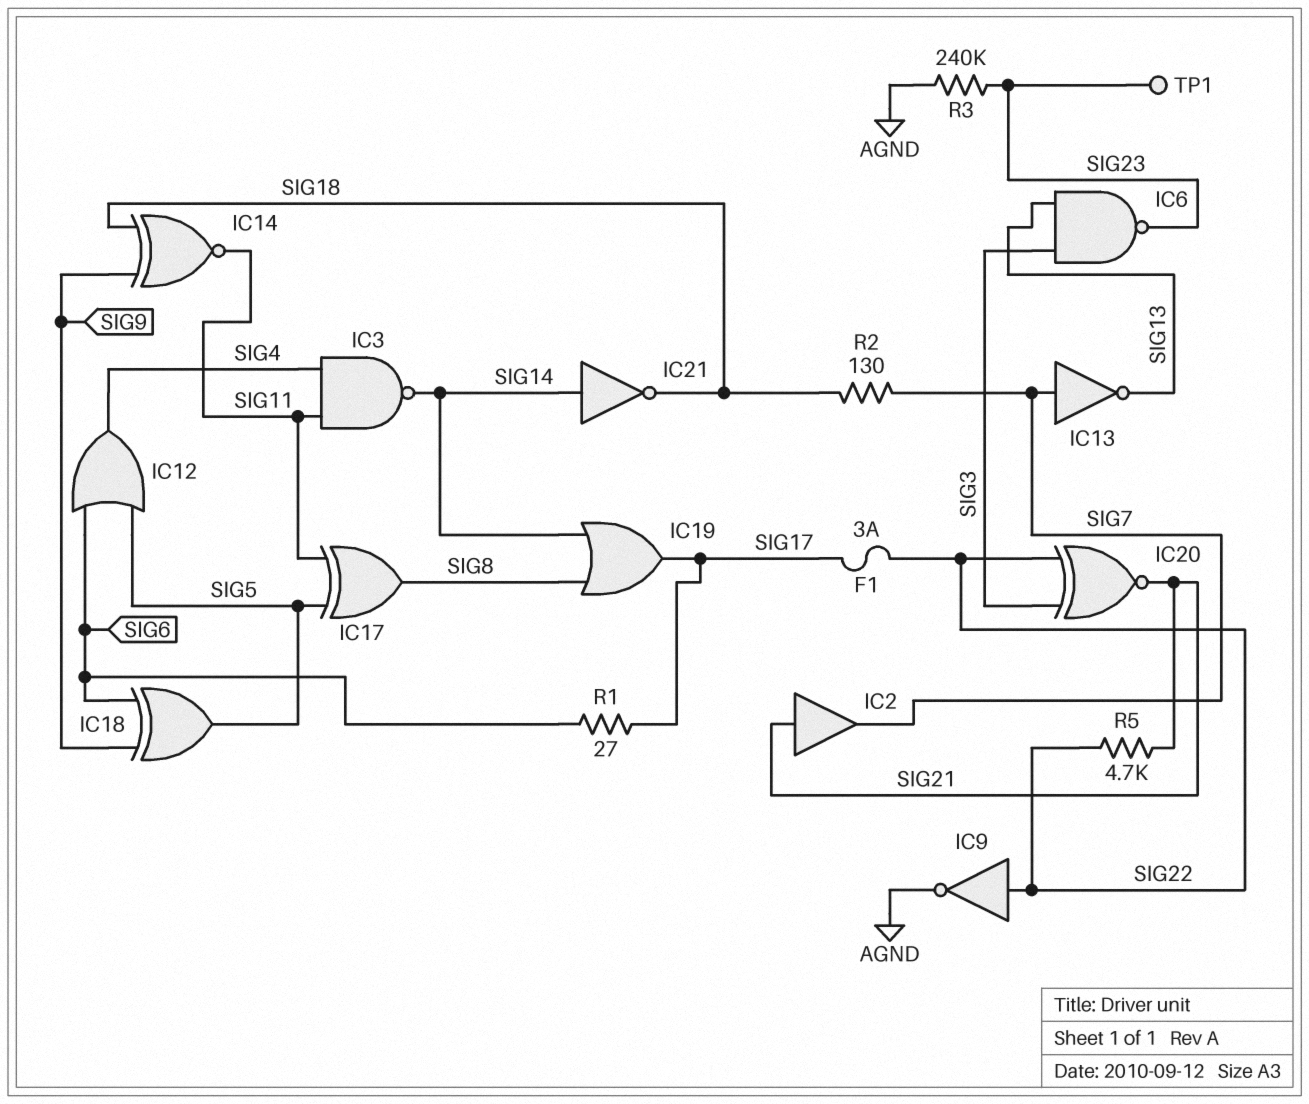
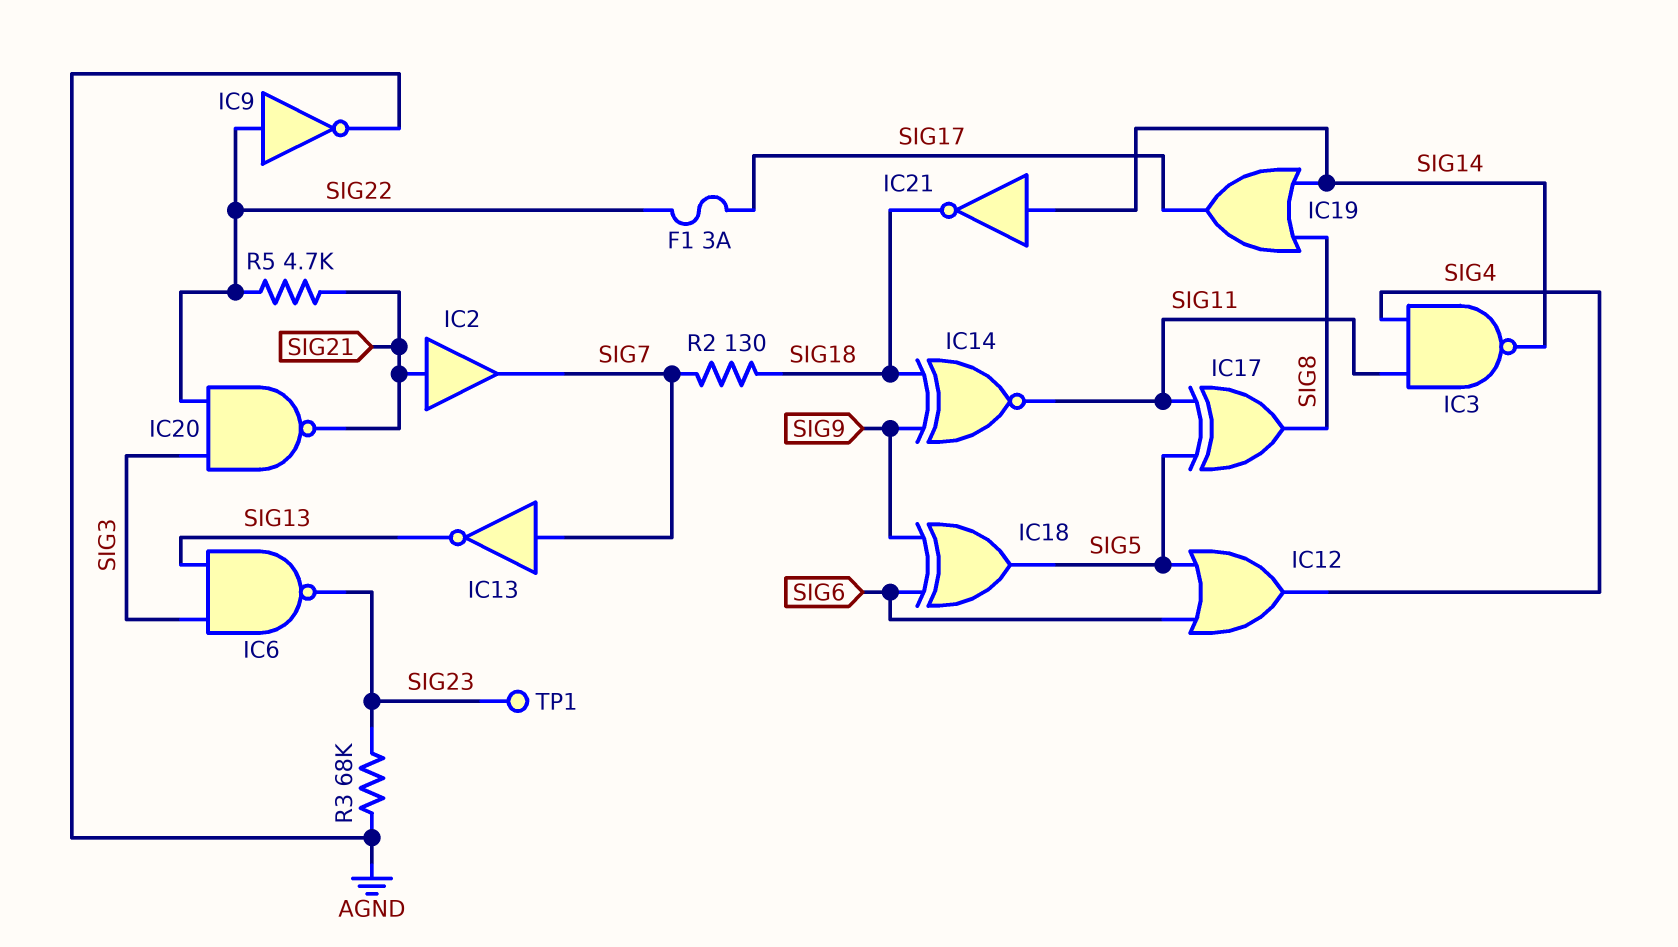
IC20: XNOR (in SIG3, in SIG22, out SIG21) -> NAND (in SIG3, in SIG22, out SIG21)
R1: 27 (SIG6, SIG17) -> none
R3: 240k (AGND, SIG23) -> 68k (AGND, SIG23)

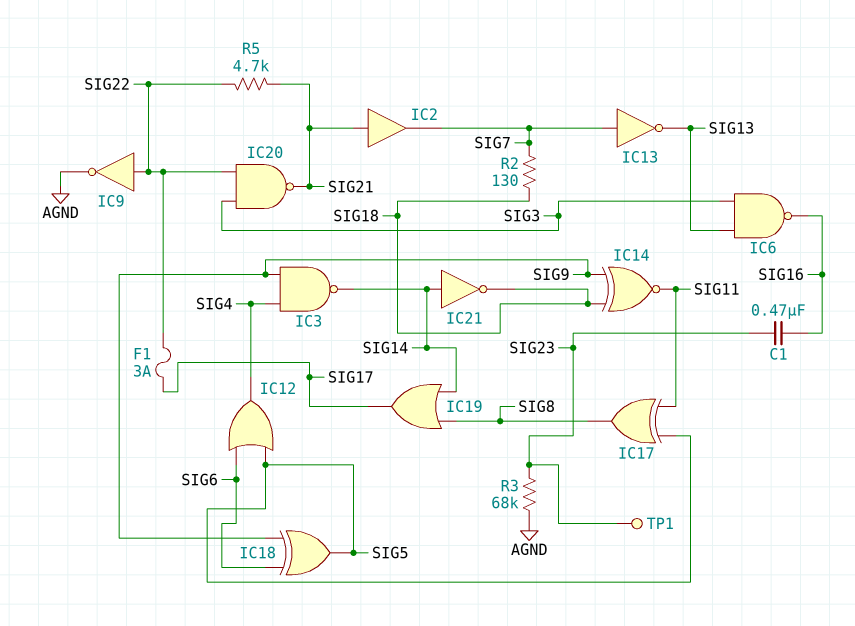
C1: none -> 470nF (SIG16, SIG23)
IC3: NAND (in SIG4, in SIG11, out SIG14) -> NAND (in SIG4, in SIG9, out SIG14)
IC6: NAND (in SIG3, in SIG13, out SIG23) -> NAND (in SIG3, in SIG13, out SIG16)

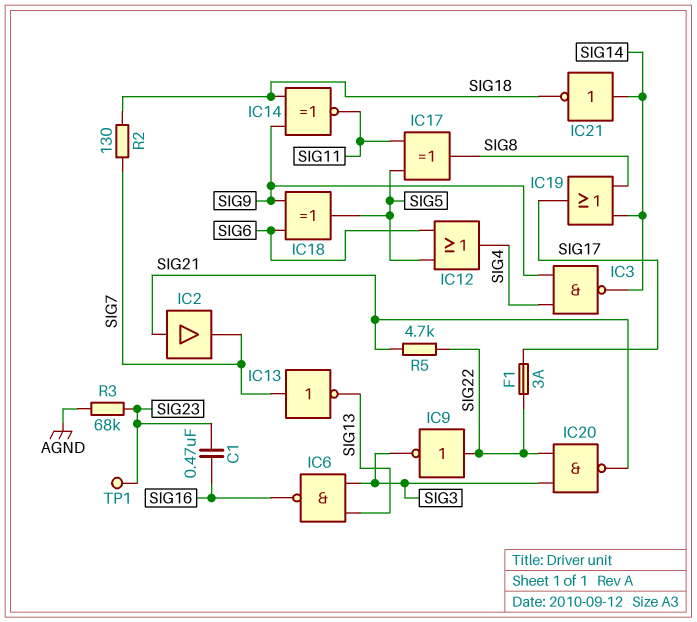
IC9: NOT (in SIG22, out AGND) -> NOT (in SIG22, out SIG3)

